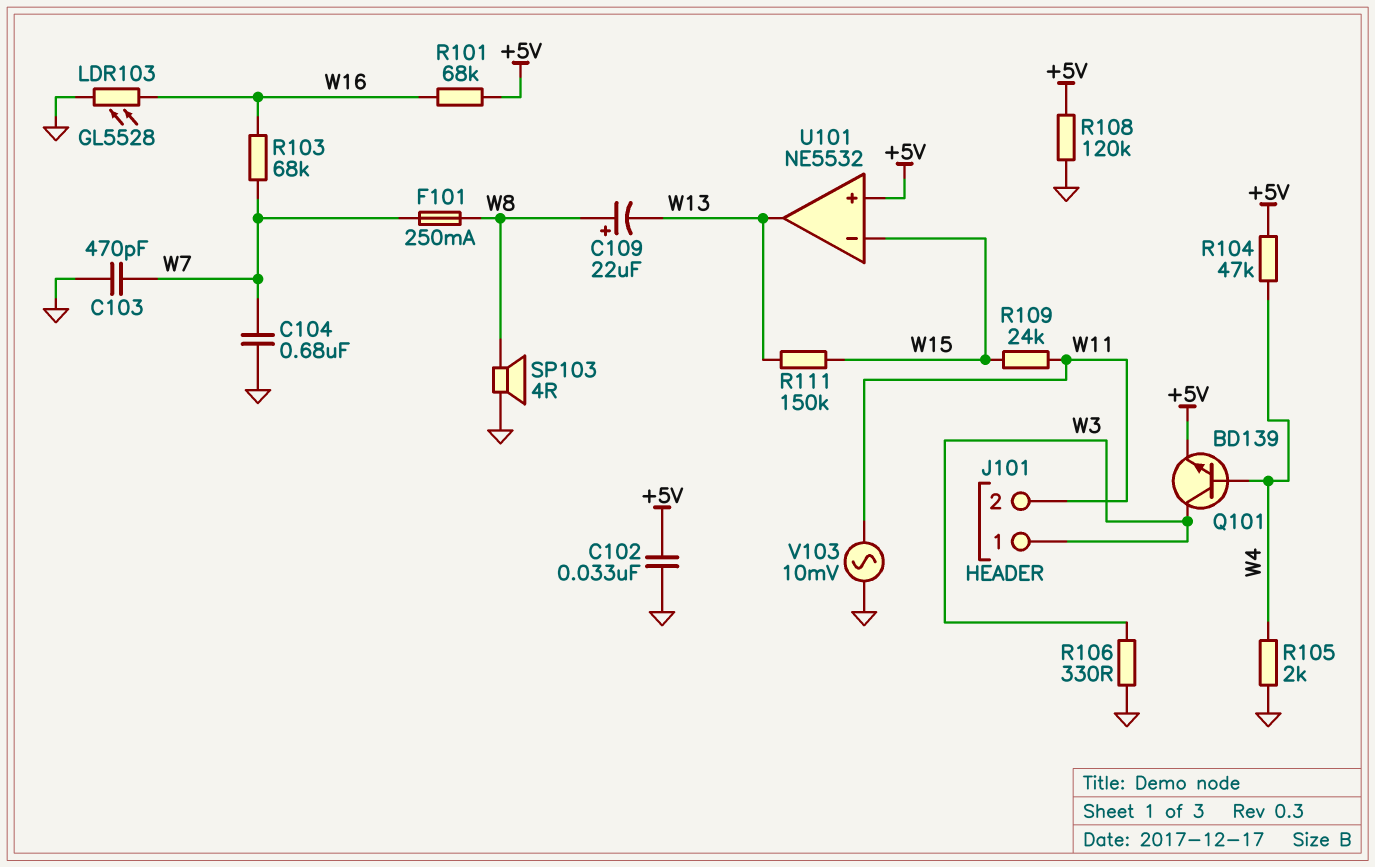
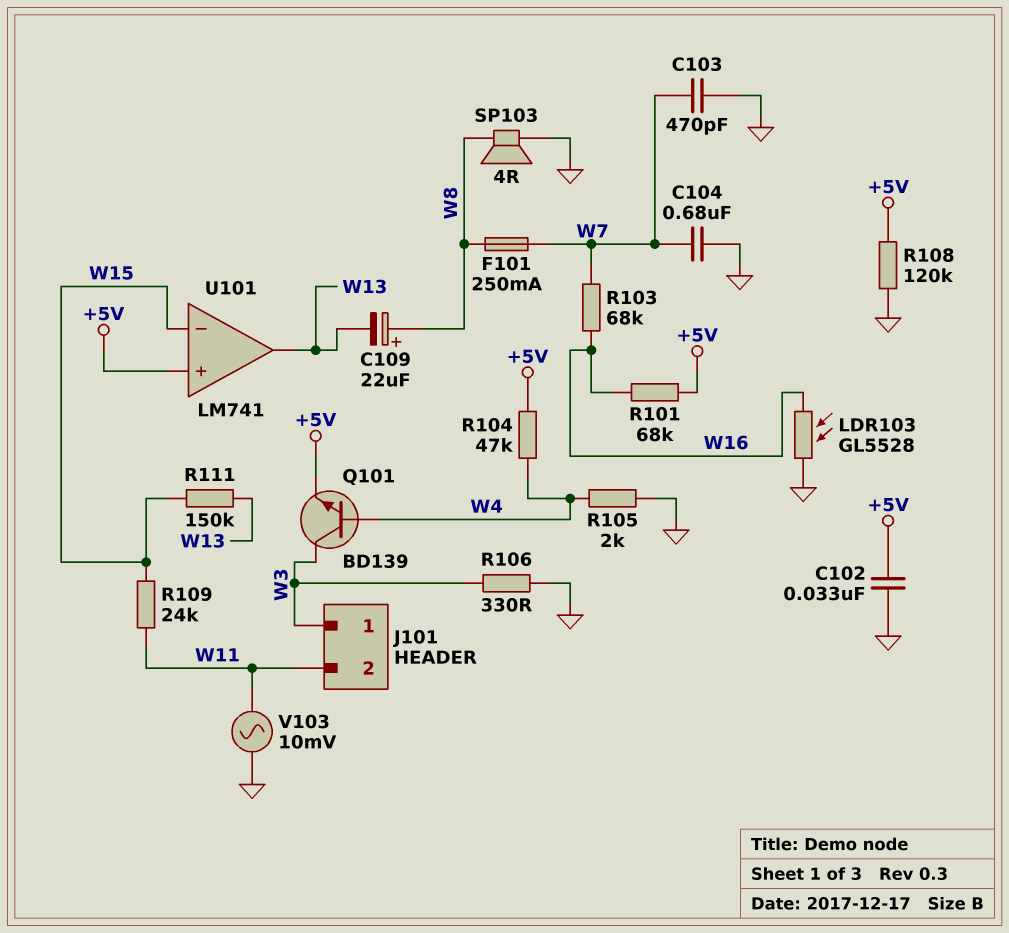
U101: NE5532 -> LM741

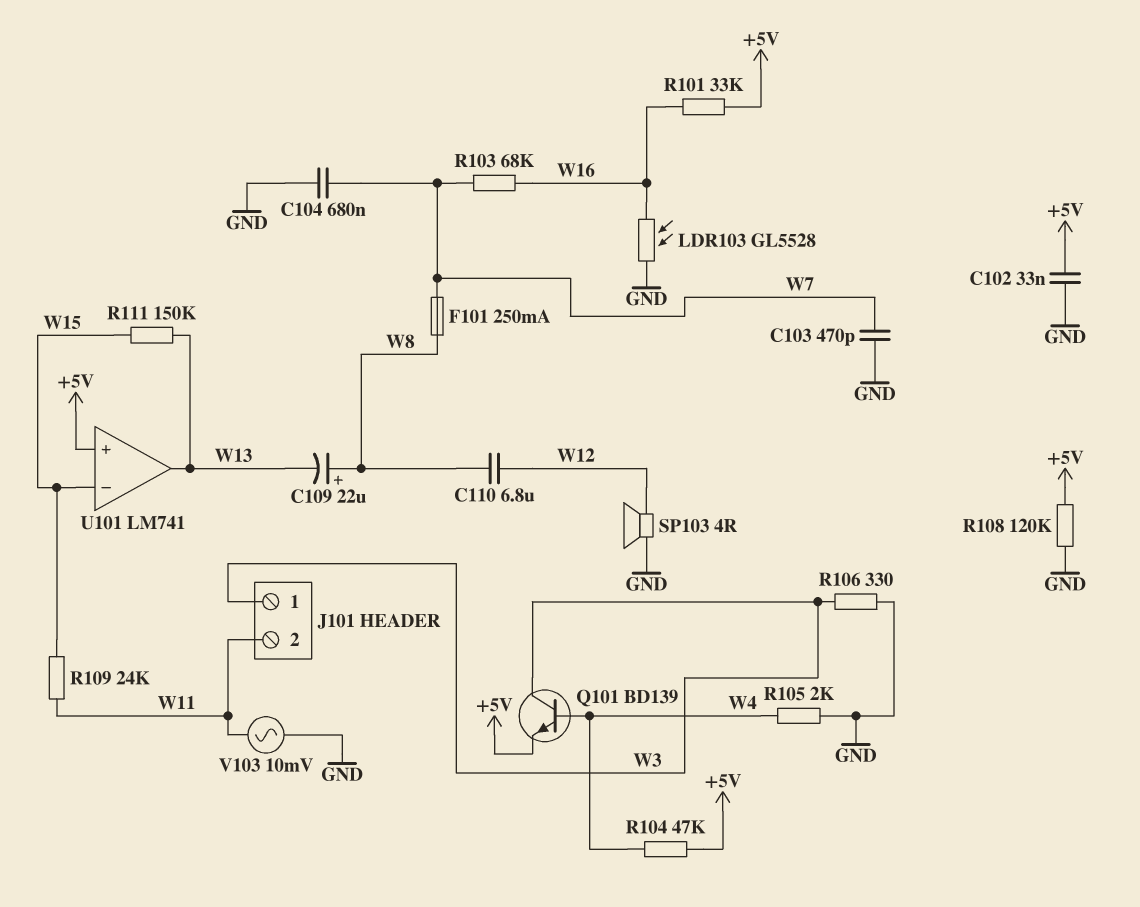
C110: none -> 6.8uF (W8, W12)
R101: 68k (+5V, W16) -> 33k (+5V, W16)
SP103: speaker 4R (GND, W8) -> speaker 4R (GND, W12)

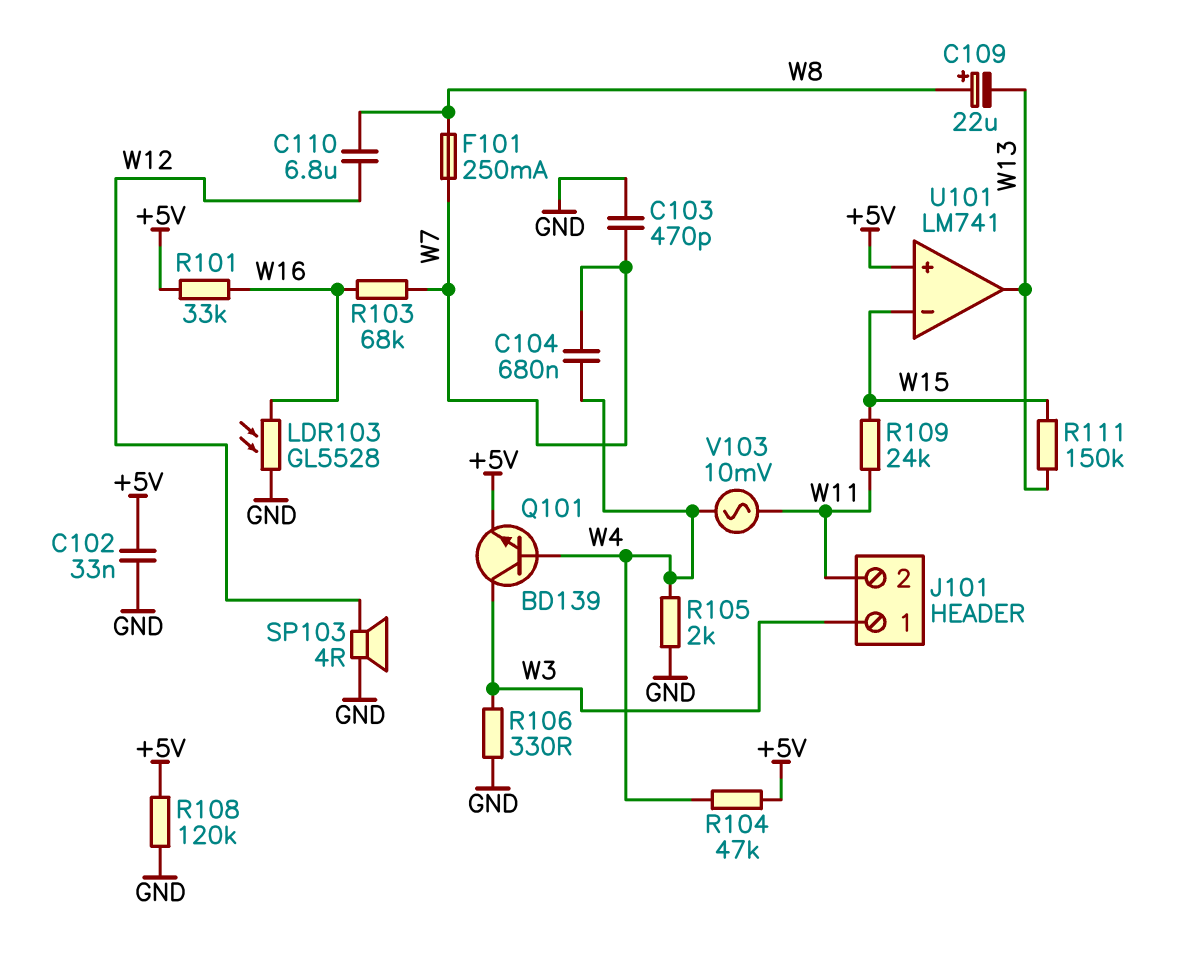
C104: 680nF (GND, W7) -> 680nF (W4, W7)
V103: AC 10mV (GND, W11) -> AC 10mV (W4, W11)

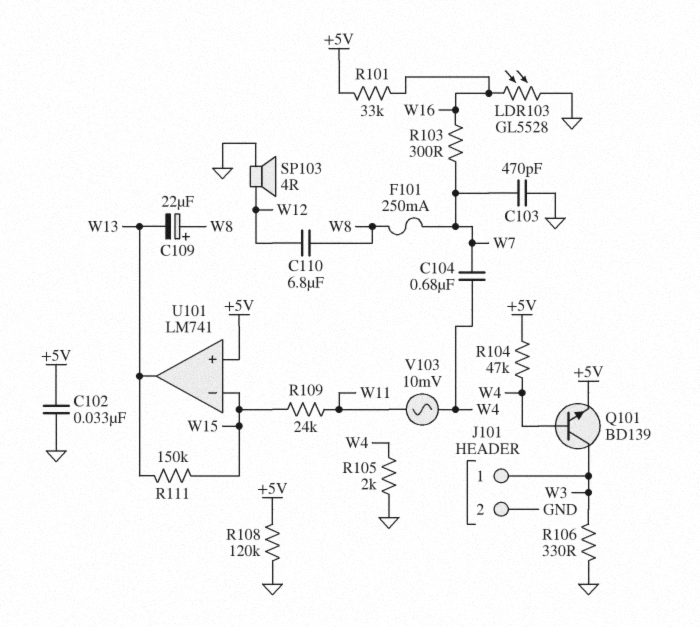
J101 pin 2: W11 -> GND
R103: 68k (W7, W16) -> 300 (W7, W16)

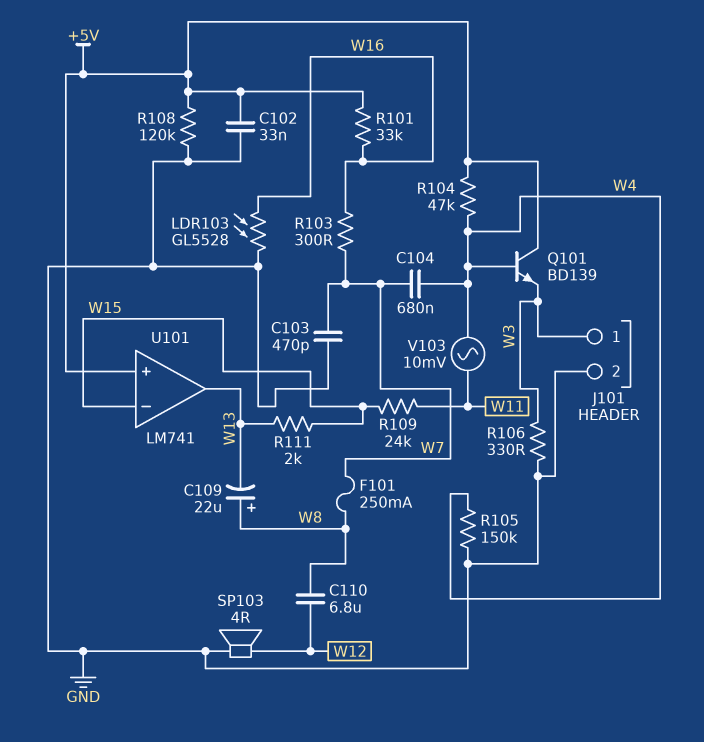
Q101: NPN BD139 (B W4, C W3, E +5V) -> NPN BD139 (B W4, C +5V, E W3)
R105: 2k (GND, W4) -> 150k (GND, W4)
R111: 150k (W13, W15) -> 2k (W13, W15)

